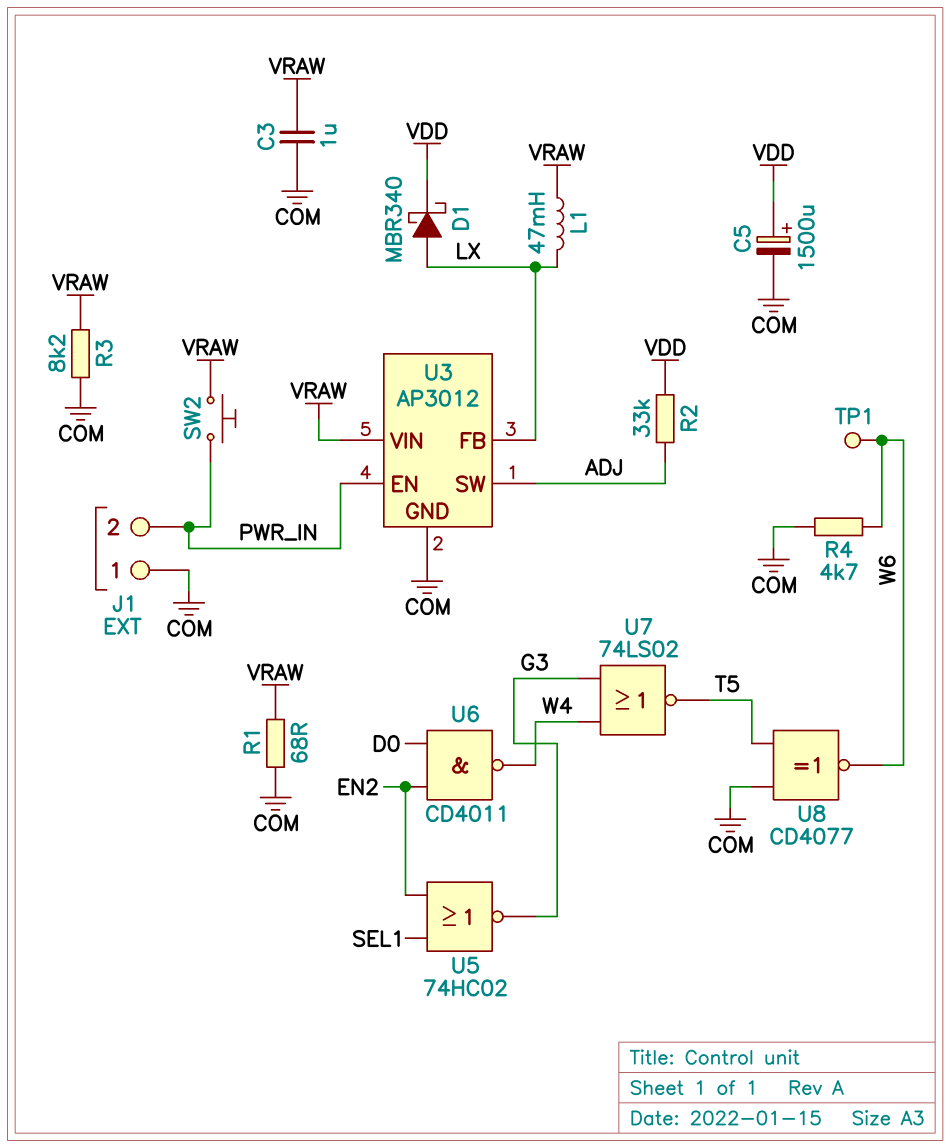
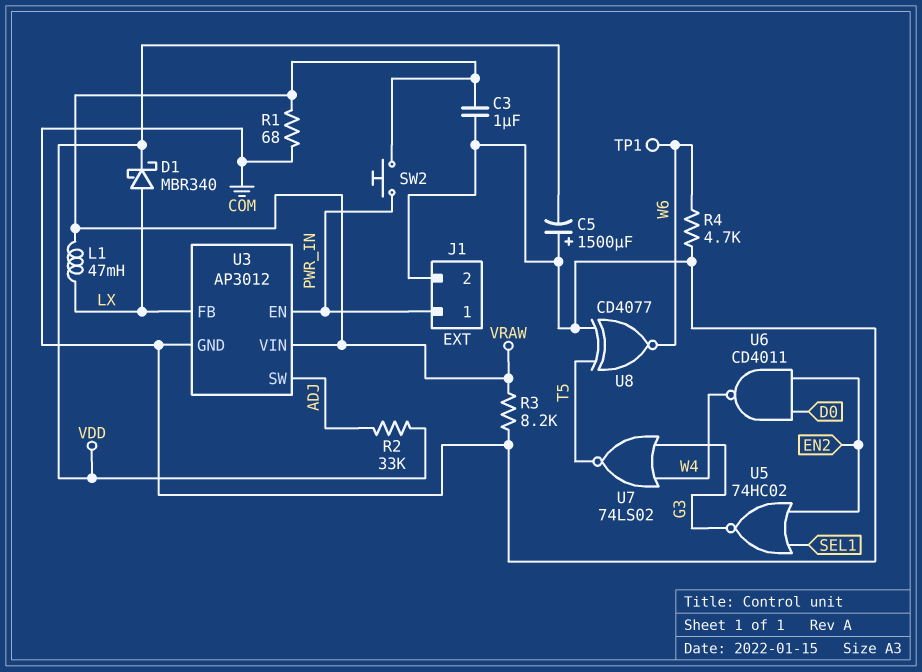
C5: 1500uF (plus VDD, minus COM) -> 1500uF (plus COM, minus VDD)
J1 pin 1: COM -> PWR_IN
J1 pin 2: PWR_IN -> COM

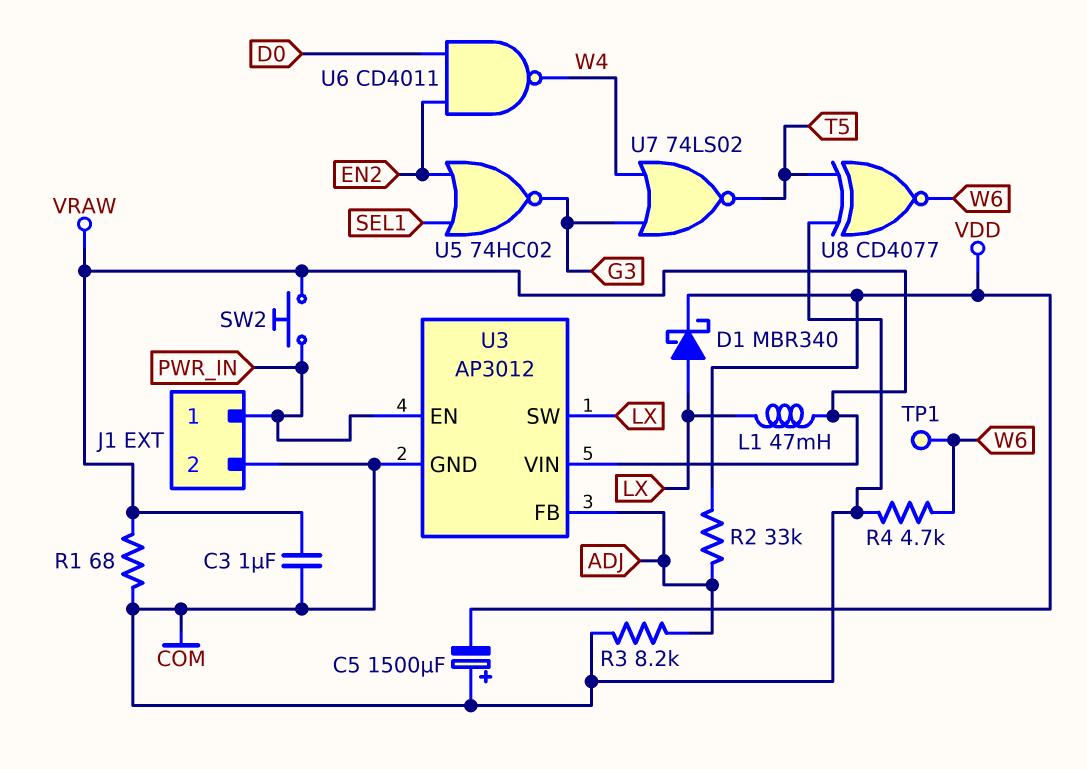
R3: 8.2k (COM, VRAW) -> 8.2k (ADJ, COM)
U3 pin FB: LX -> ADJ
U3 pin SW: ADJ -> LX

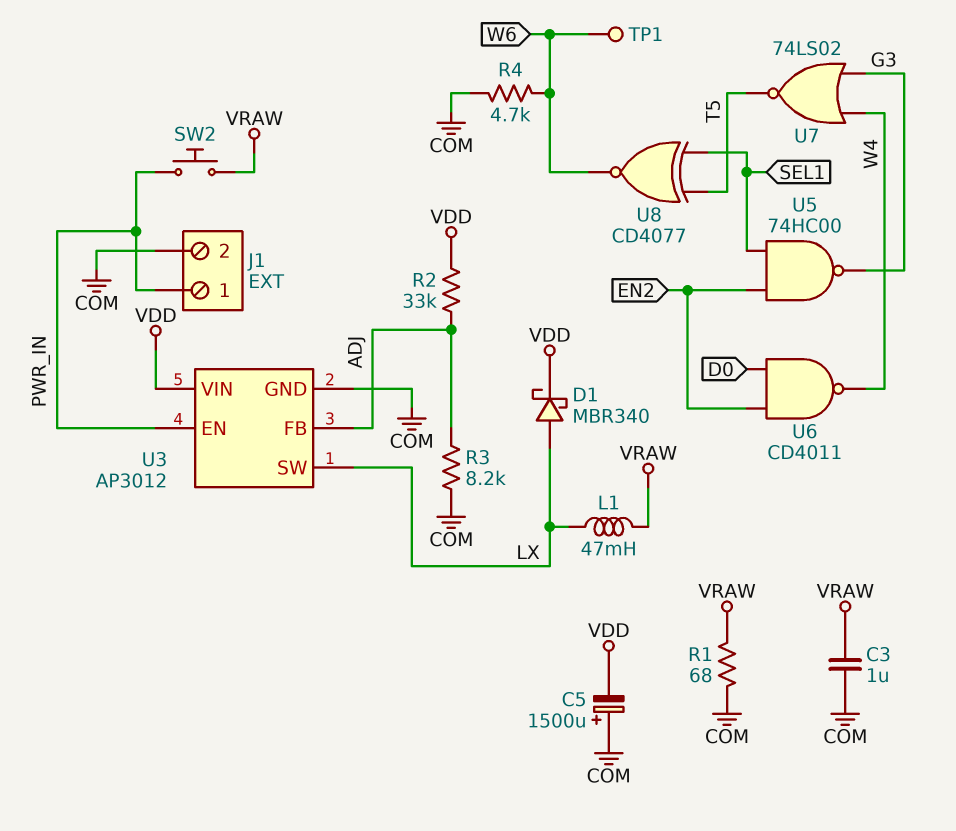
U3 pin VIN: VRAW -> VDD
U5: NOR 74HC02 (in EN2, in SEL1, out G3) -> NAND 74HC00 (in EN2, in SEL1, out G3)
U8: XNOR CD4077 (in COM, in T5, out W6) -> XNOR CD4077 (in SEL1, in T5, out W6)

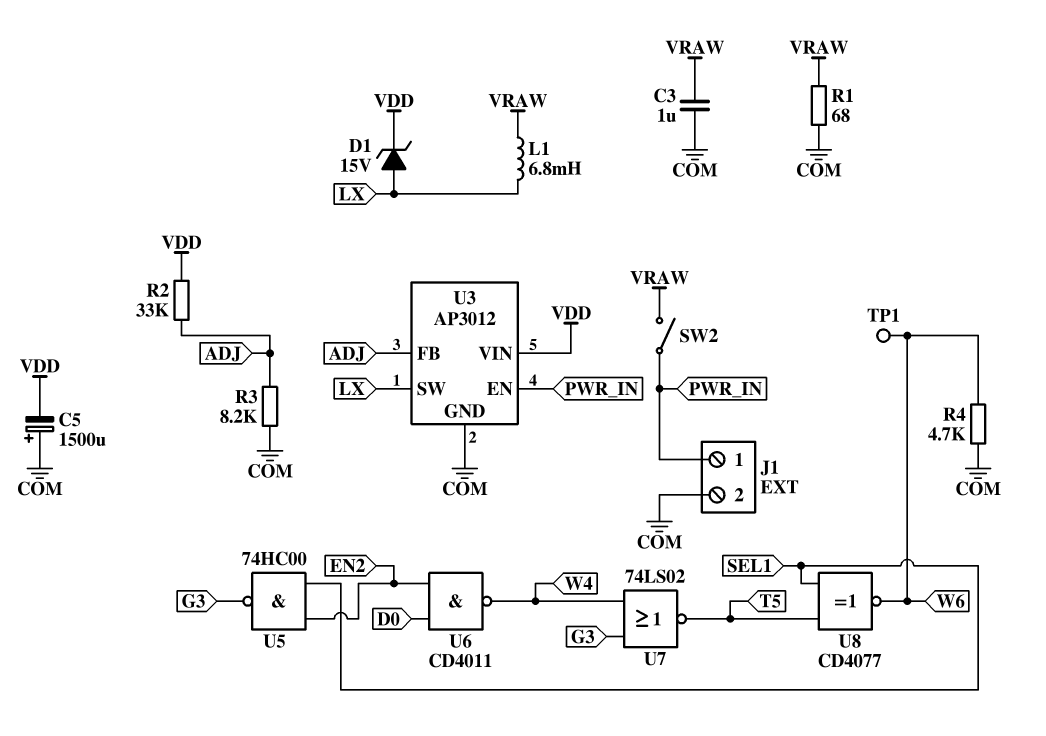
D1: schottky MBR340 (A LX, K VDD) -> zener 15V (A LX, K VDD)
L1: 47mH (LX, VRAW) -> 6.8mH (LX, VRAW)
SW2: button (PWR_IN, VRAW) -> switch (PWR_IN, VRAW)

